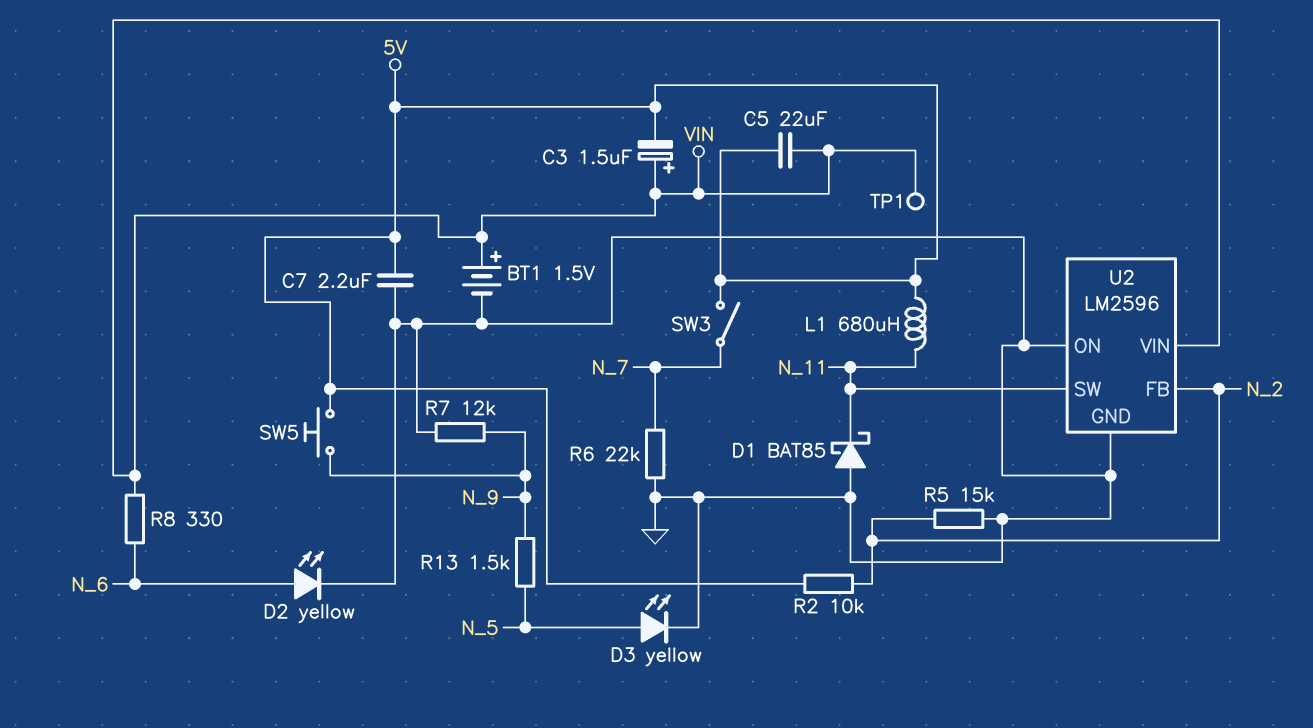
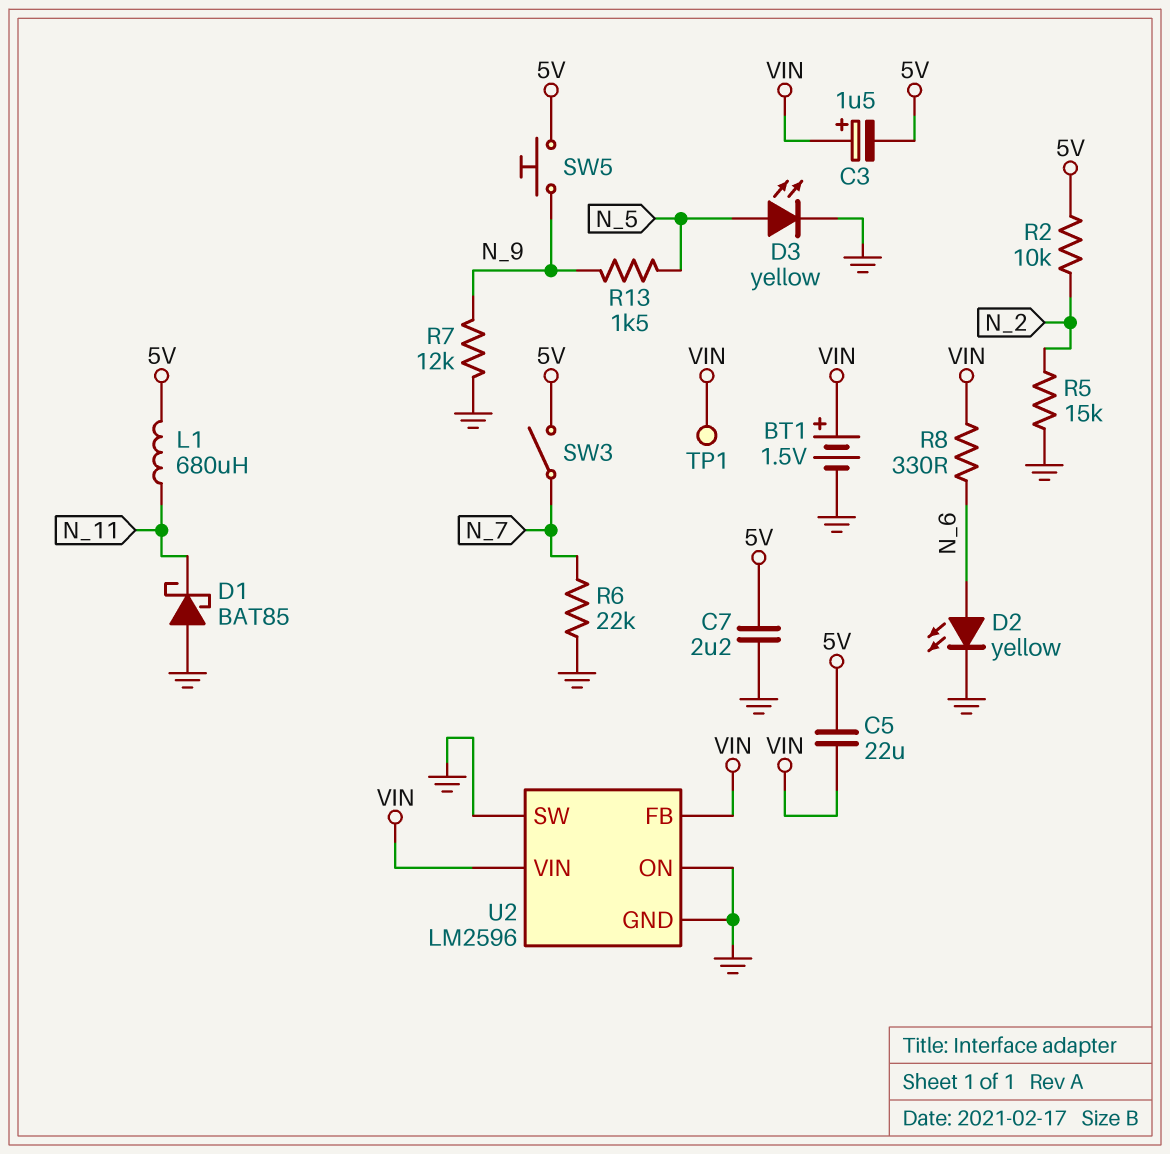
U2 pin FB: N_2 -> VIN
U2 pin SW: N_11 -> GND

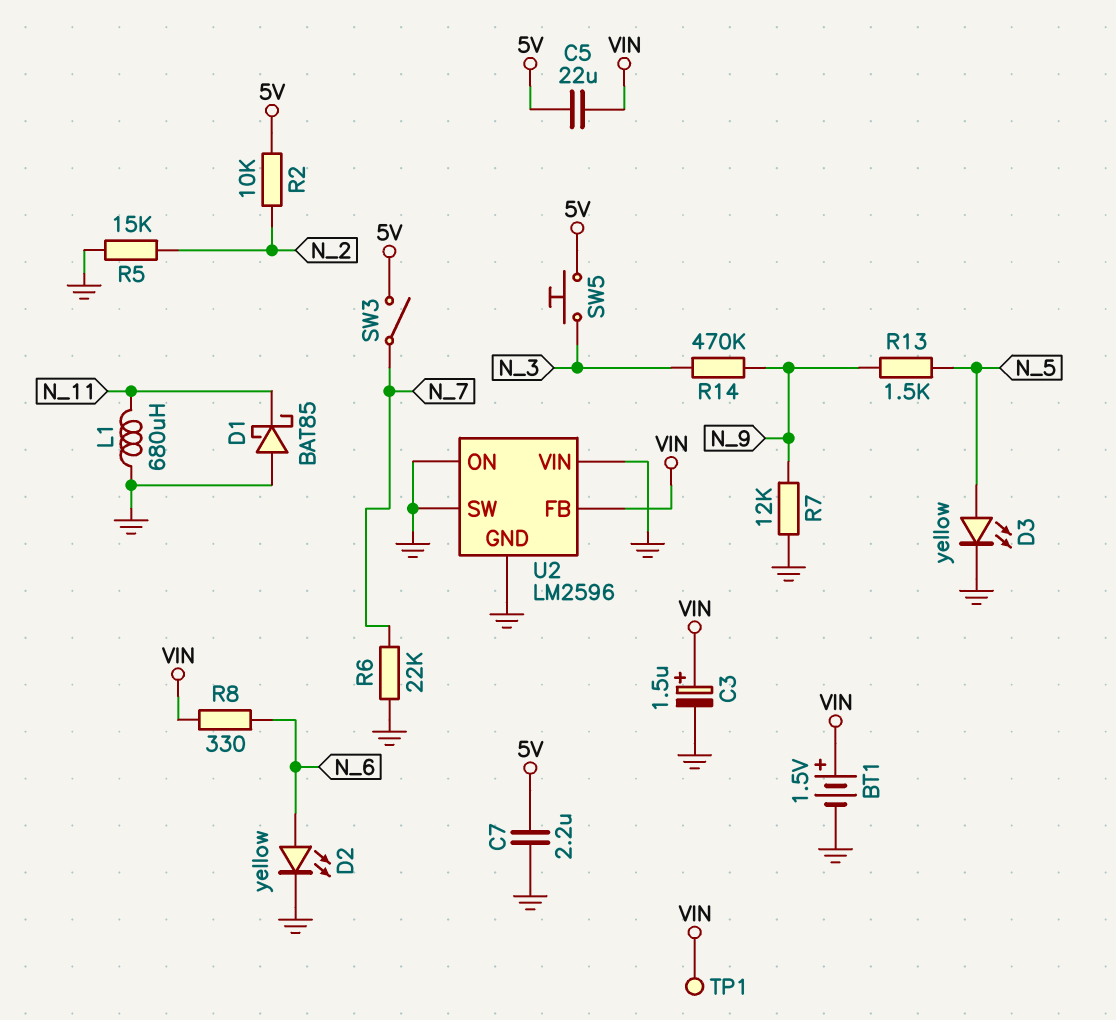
C3: 1.5uF (plus VIN, minus 5V) -> 1.5uF (plus VIN, minus GND)
L1: 680uH (5V, N_11) -> 680uH (GND, N_11)
R14: none -> 470k (N_3, N_9)
SW5: button (5V, N_9) -> button (5V, N_3)
U2 pin VIN: VIN -> GND

